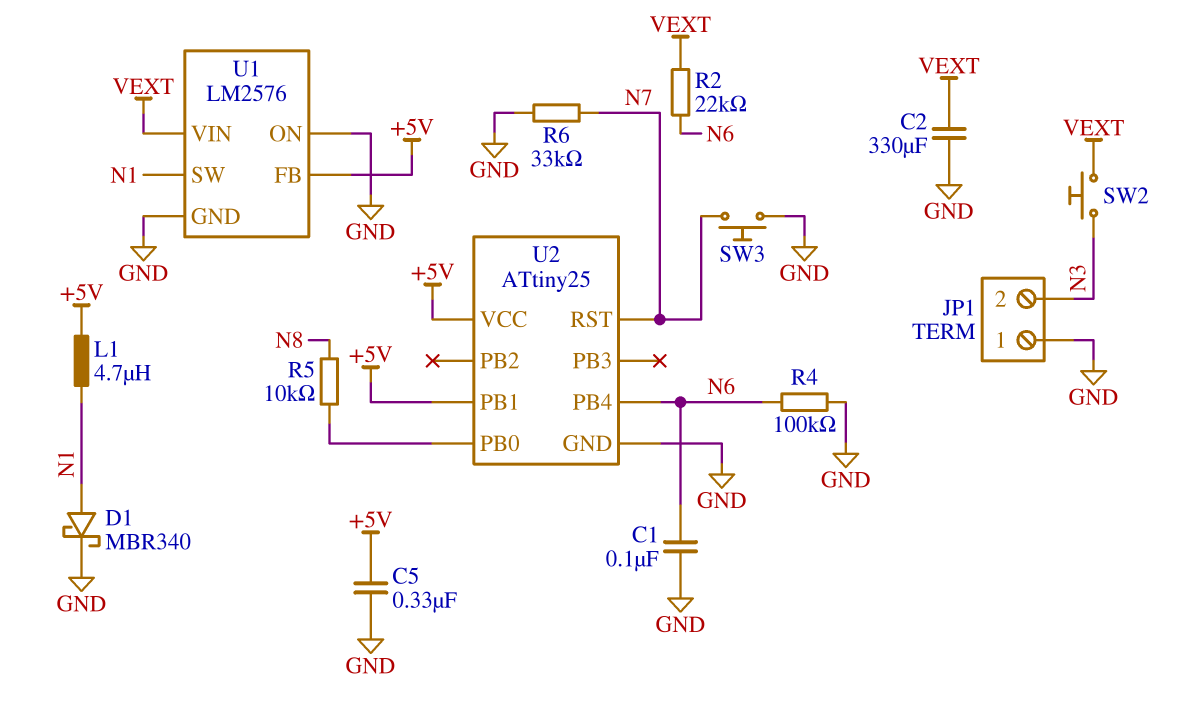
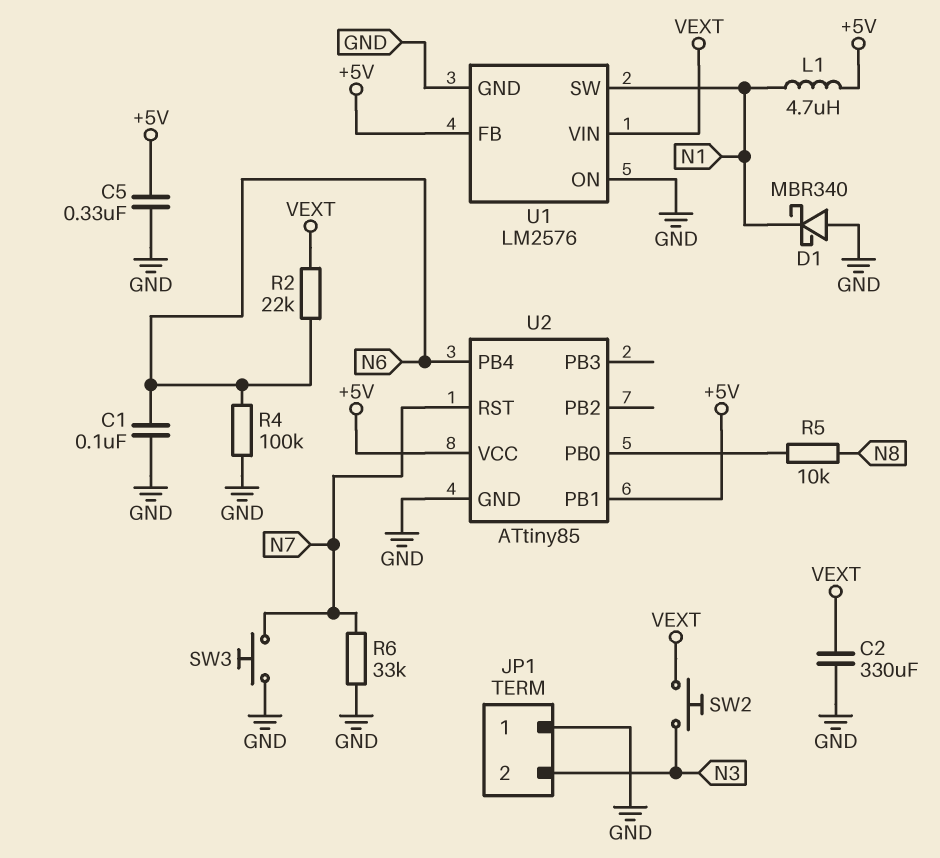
D1: schottky MBR340 (A N1, K GND) -> schottky MBR340 (A GND, K N1)
U2: ATtiny25 -> ATtiny85

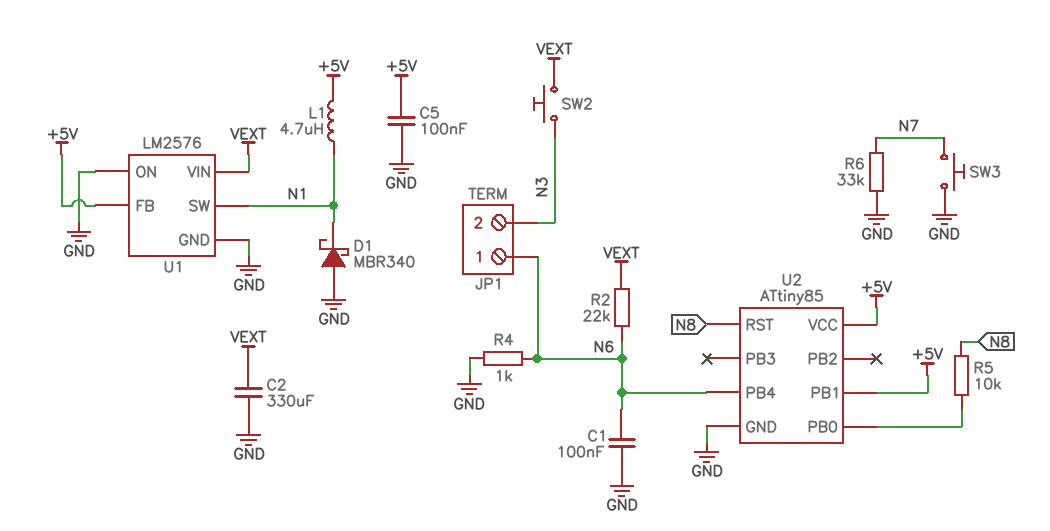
C5: 330nF (+5V, GND) -> 100nF (+5V, GND)
JP1 pin 1: GND -> N6
R4: 100k (GND, N6) -> 1k (GND, N6)
U2 pin RST: N7 -> N8

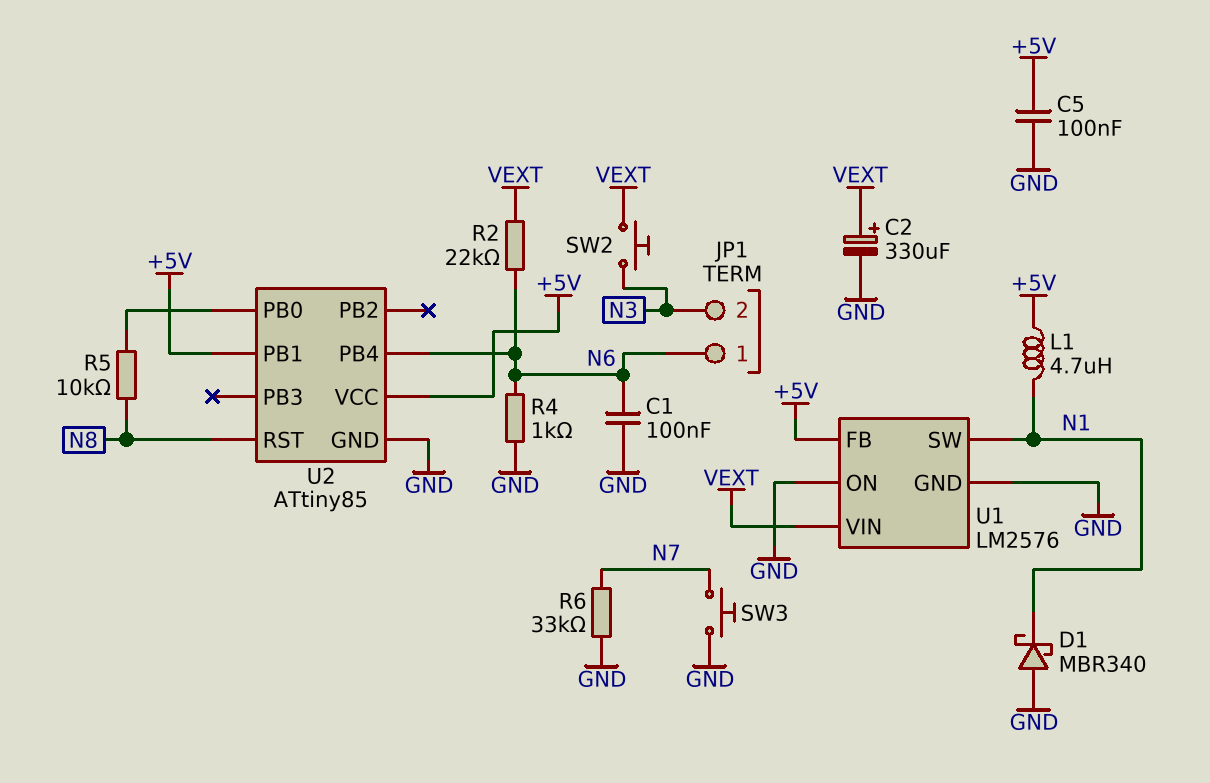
C2: 330uF (GND, VEXT) -> 330uF (plus VEXT, minus GND)

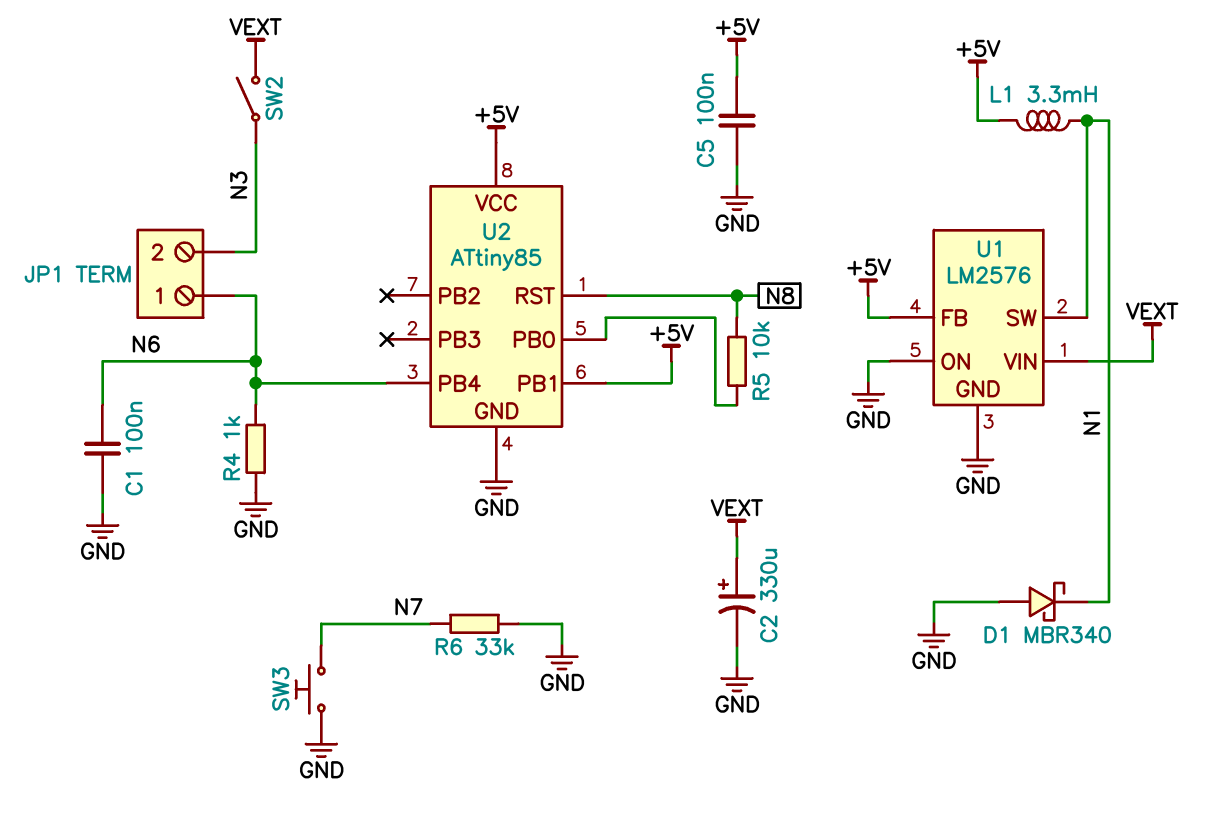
L1: 4.7uH (+5V, N1) -> 3.3mH (+5V, N1)
R2: 22k (N6, VEXT) -> none
SW2: button (N3, VEXT) -> switch (N3, VEXT)

